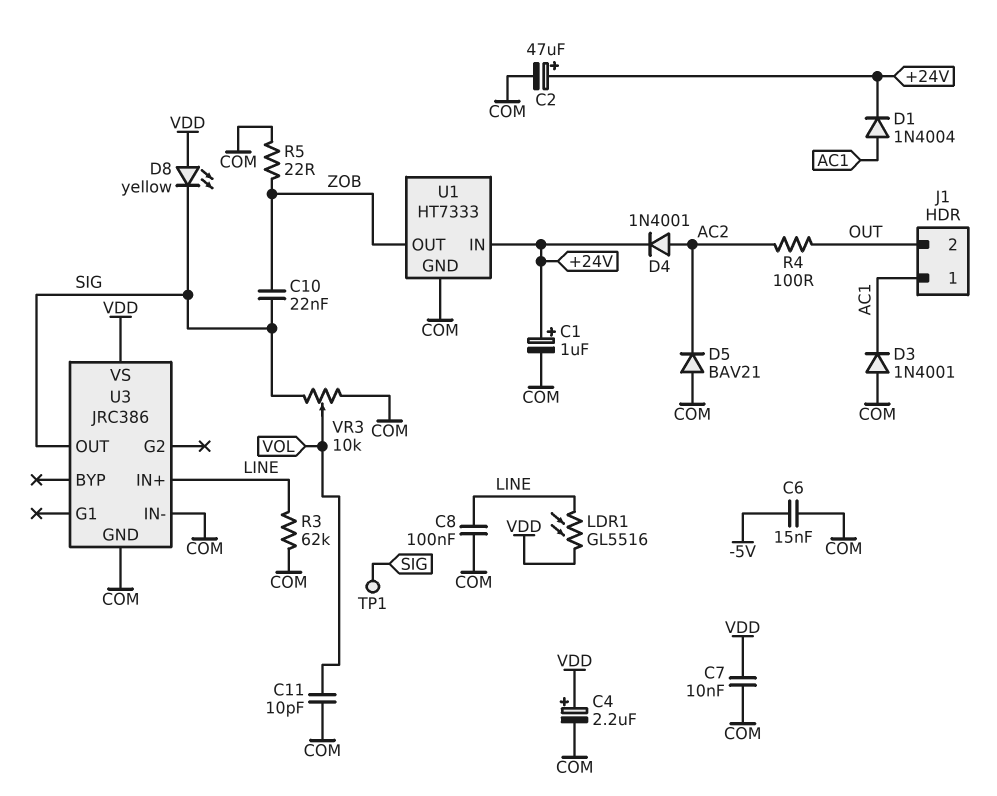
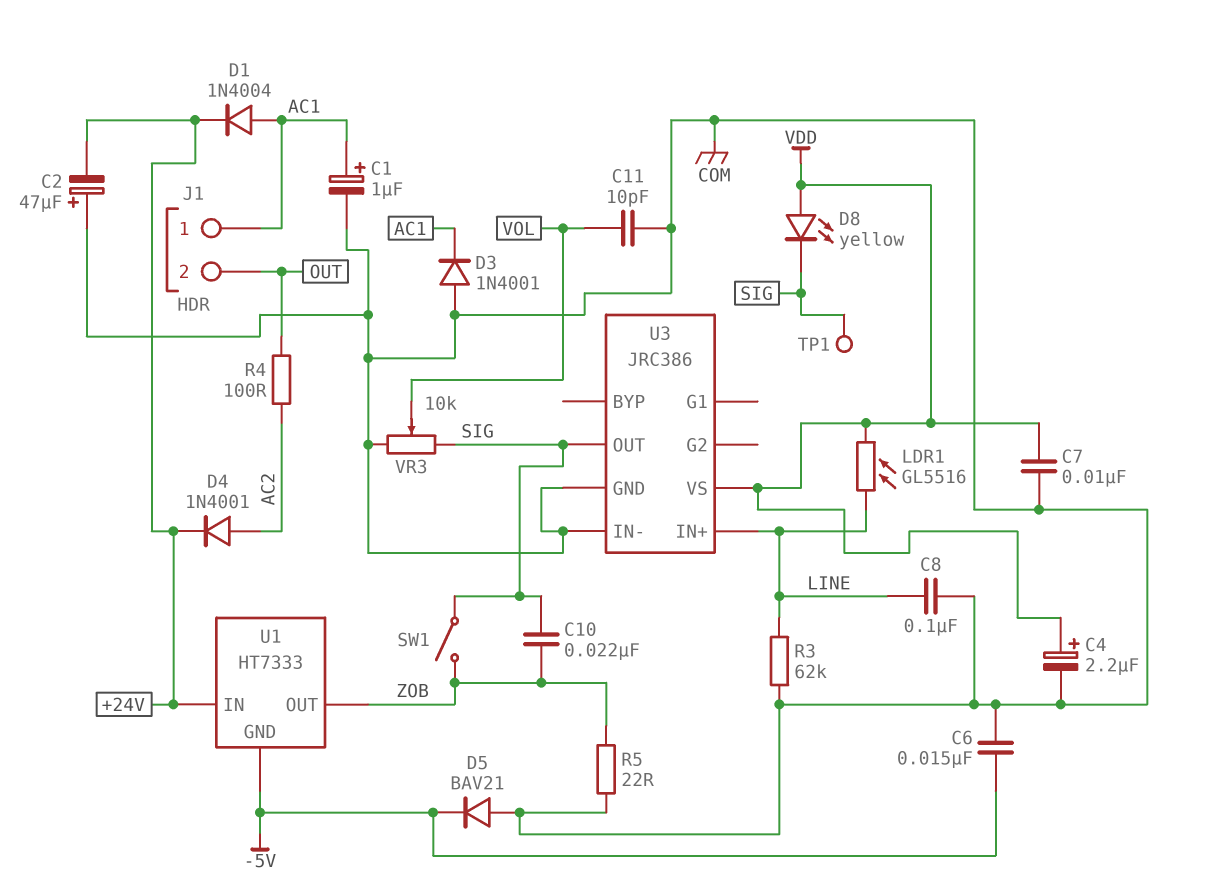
C1: 1uF (plus +24V, minus COM) -> 1uF (plus AC1, minus COM)
C2: 47uF (plus +24V, minus COM) -> 47uF (plus COM, minus +24V)
D5: diode BAV21 (A COM, K AC2) -> diode BAV21 (A COM, K -5V)
SW1: none -> switch (SIG, ZOB)
U1 pin GND: COM -> -5V

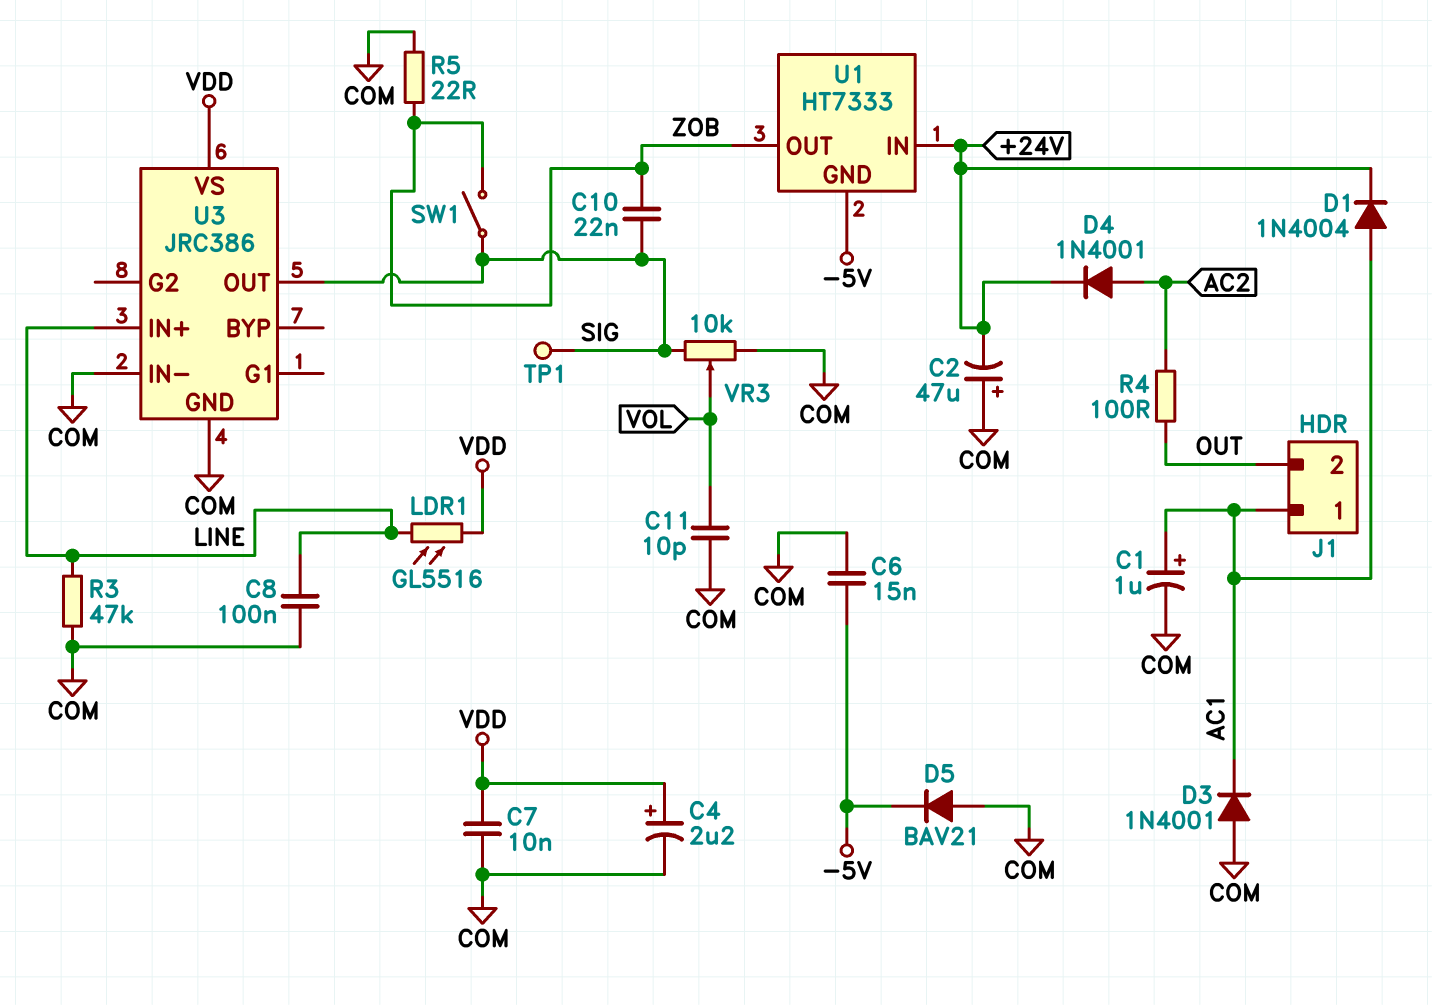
D8: LED yellow (A VDD, K SIG) -> none
R3: 62k (COM, LINE) -> 47k (COM, LINE)

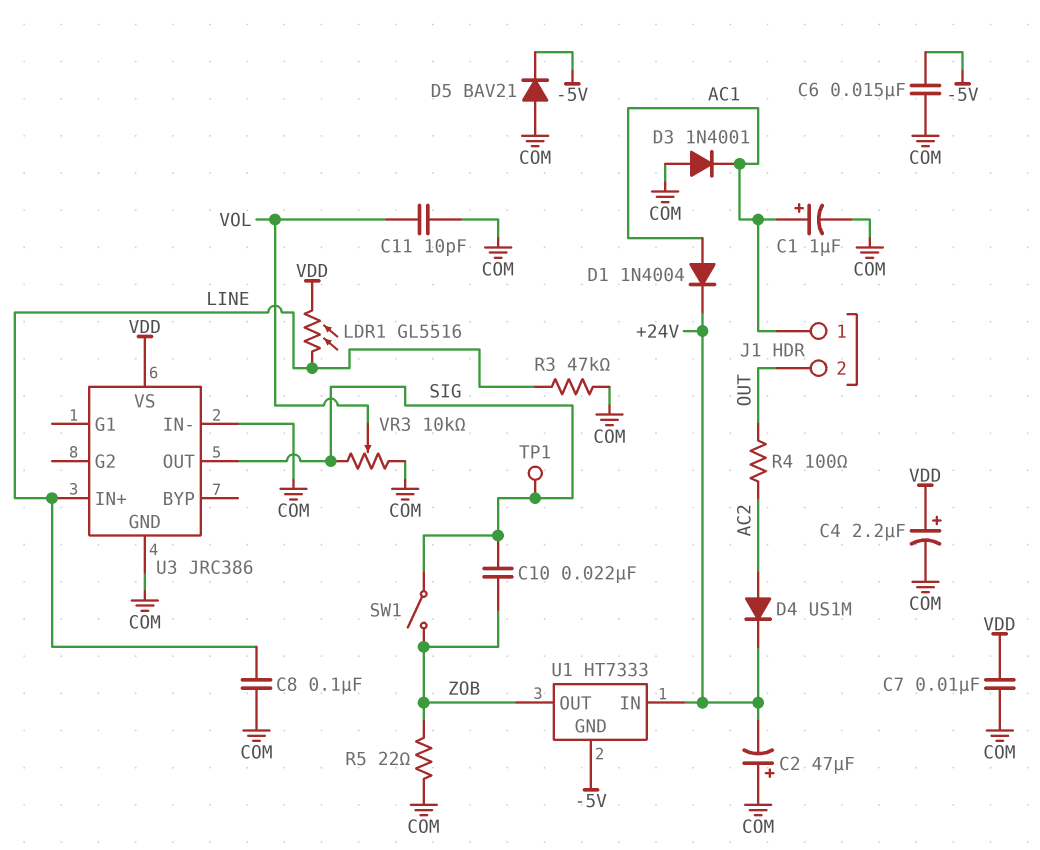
D4: diode 1N4001 (A AC2, K +24V) -> diode US1M (A AC2, K +24V)

